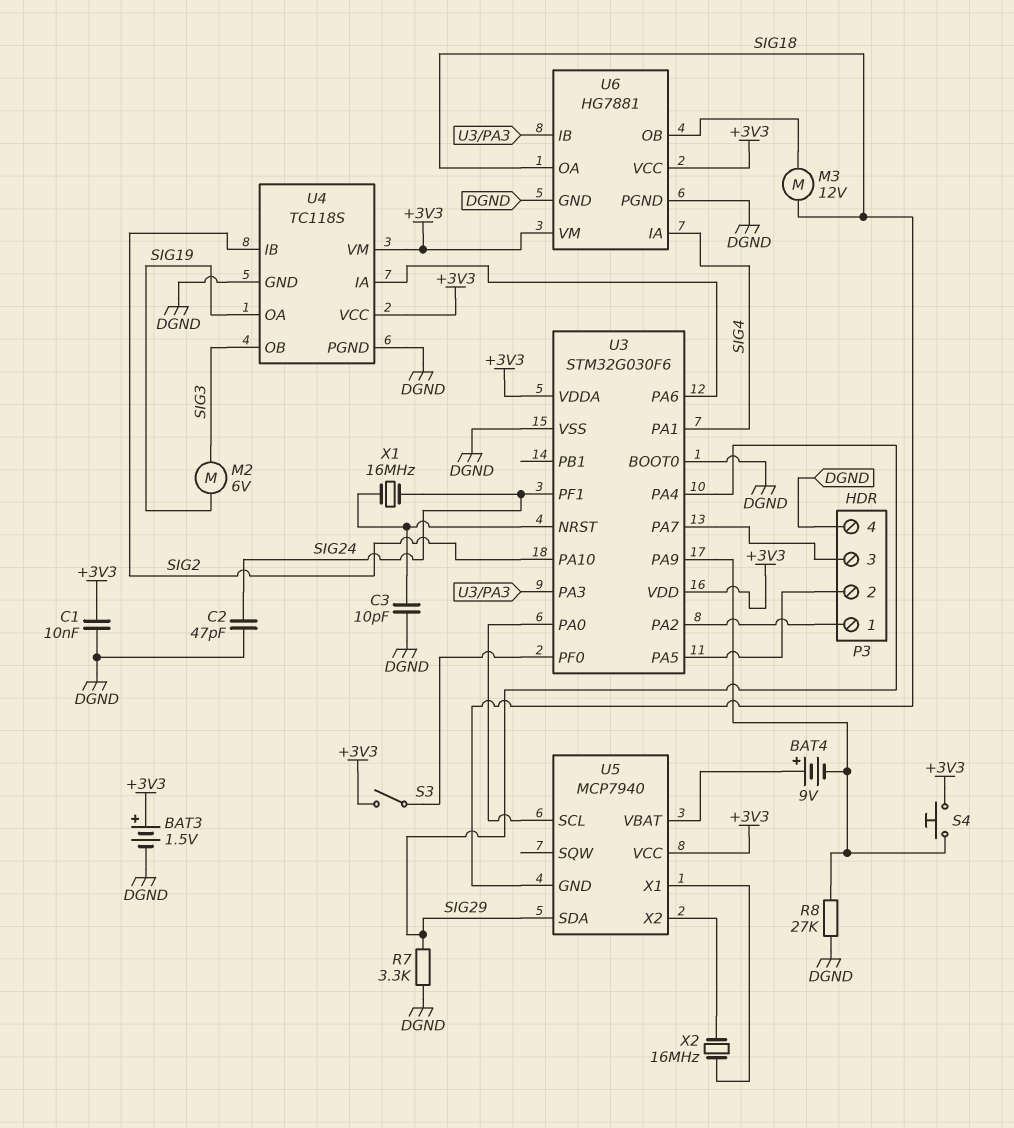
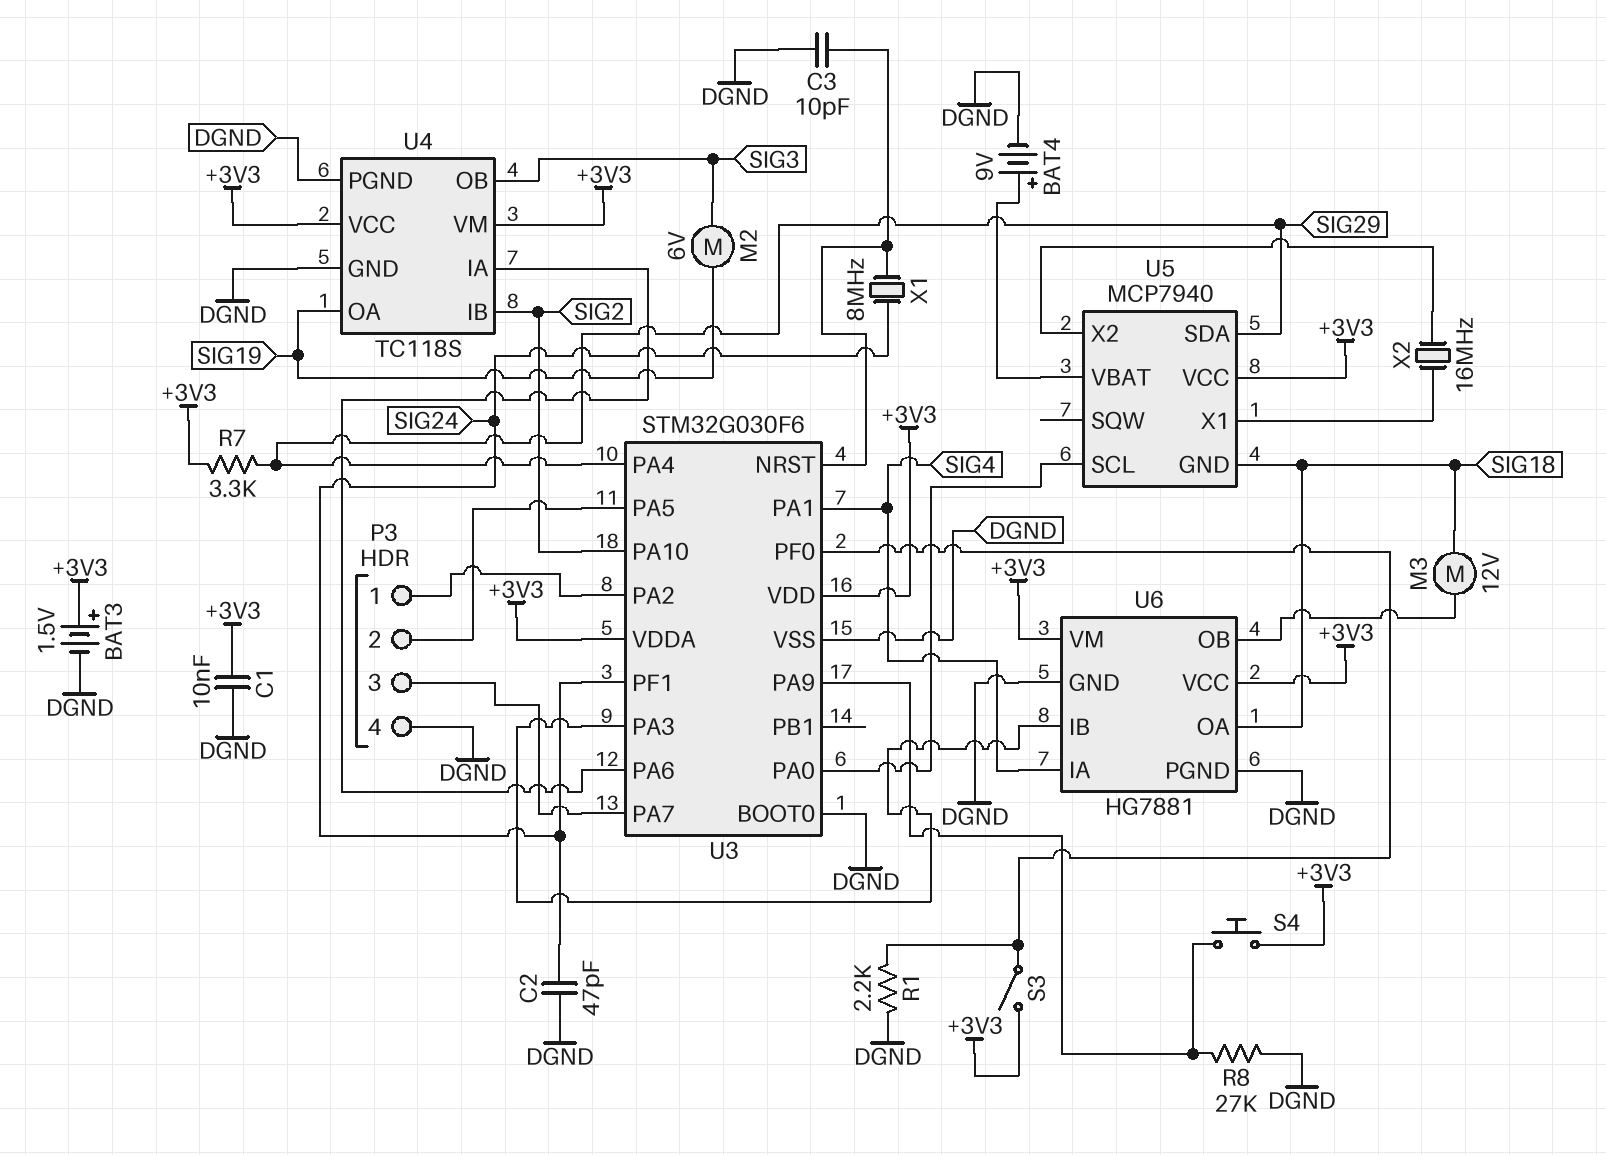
BAT4: 9V (plus U5/VBAT, minus U3/PA9) -> 9V (plus U5/VBAT, minus DGND)
R1: none -> 2.2k (DGND, U3/PF0)
R7: 3.3k (DGND, SIG29) -> 3.3k (+3V3, SIG29)
X1: 16MHz (SIG24, U3/NRST) -> 8MHz (SIG24, U3/NRST)

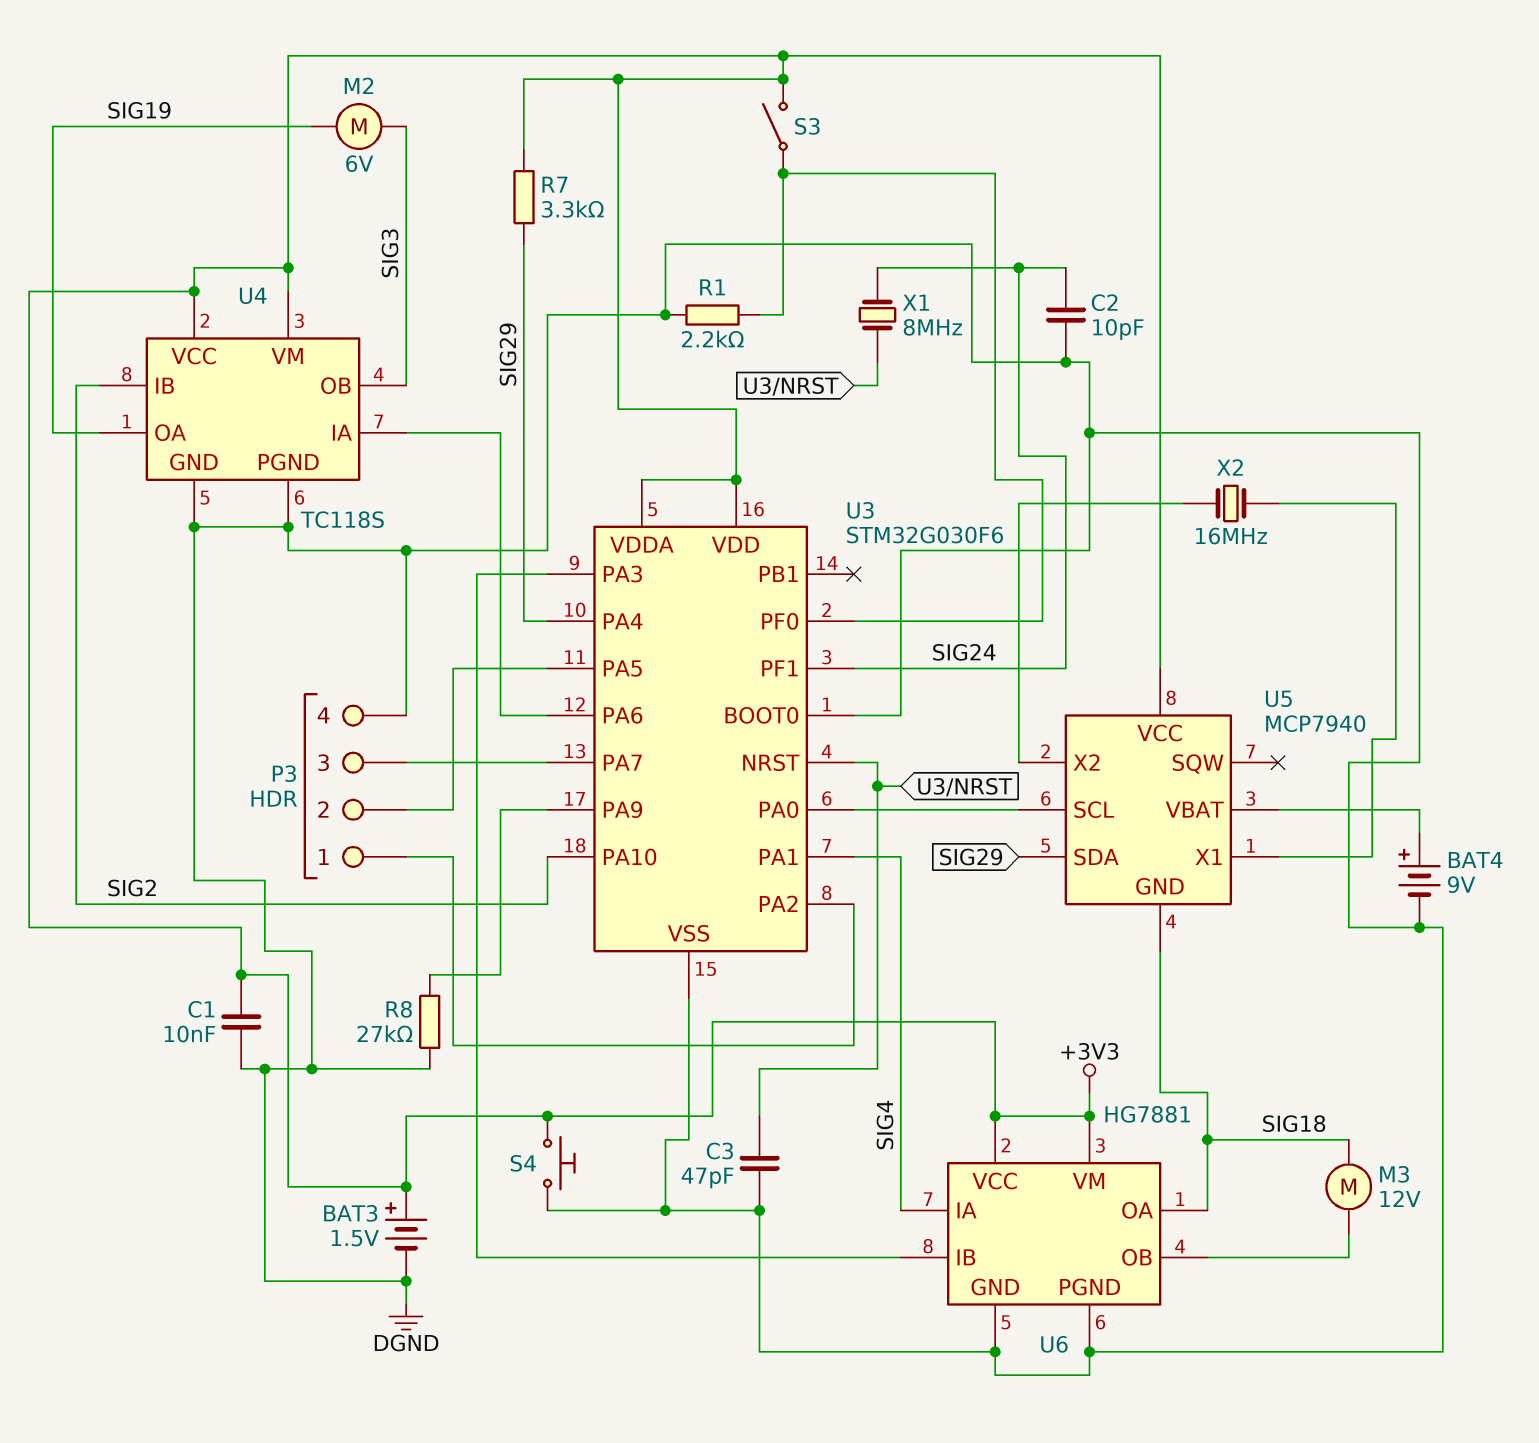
C2: 47pF (DGND, SIG24) -> 10pF (DGND, SIG24)
C3: 10pF (DGND, U3/NRST) -> 47pF (DGND, U3/NRST)
S4: button (+3V3, U3/PA9) -> button (+3V3, DGND)

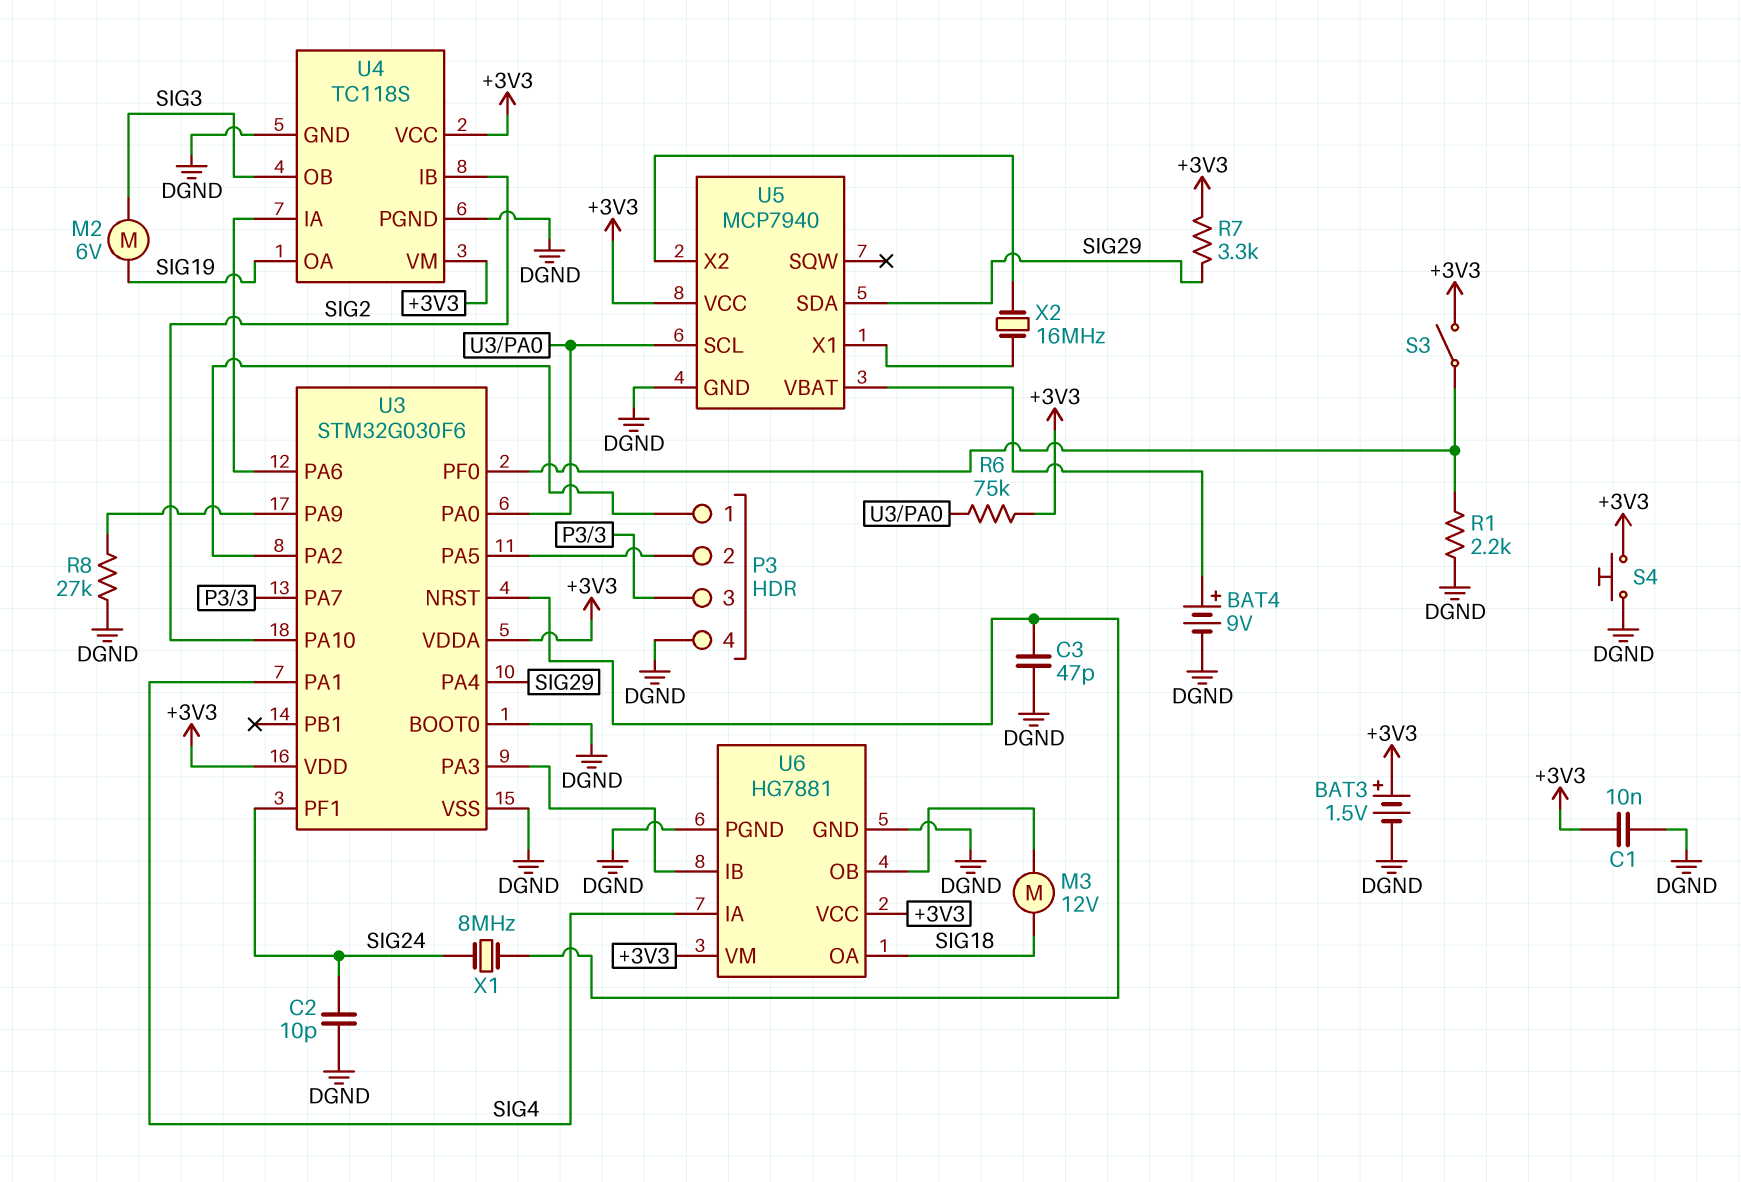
R6: none -> 75k (+3V3, U3/PA0)
U5 pin GND: SIG18 -> DGND

